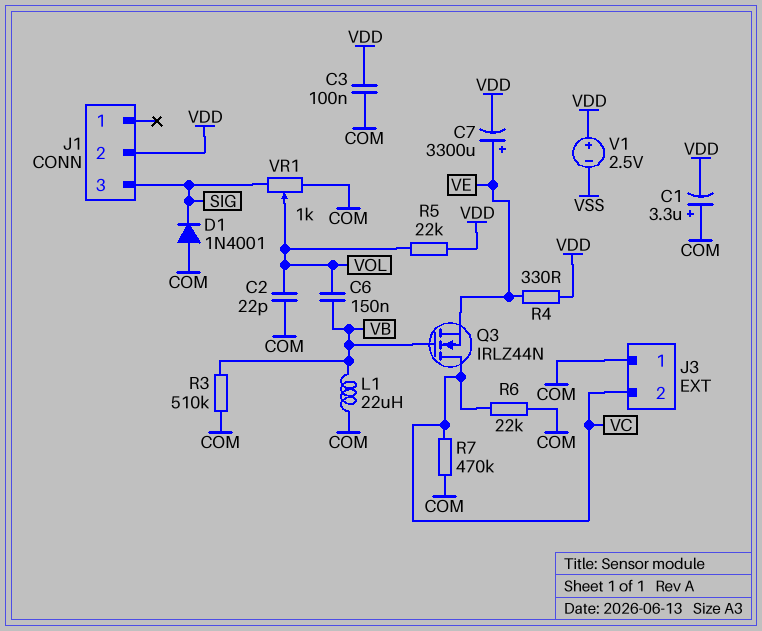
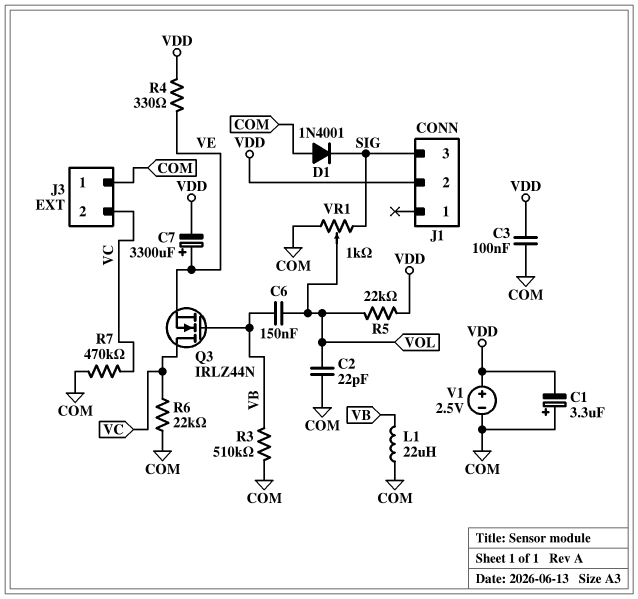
V1: 2.5V (plus VDD, minus VSS) -> 2.5V (plus VDD, minus COM)

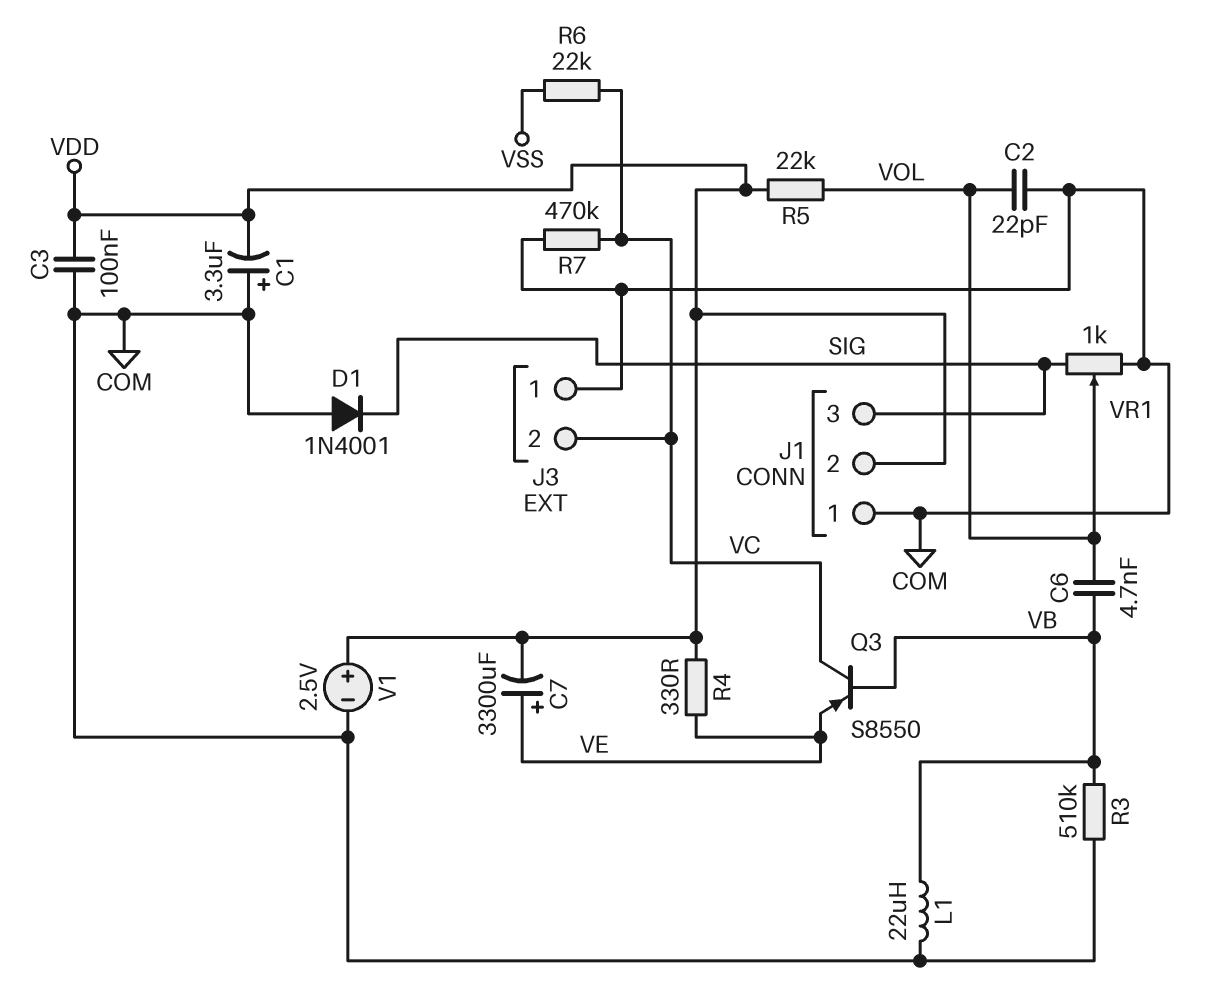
C6: 150nF (VB, VOL) -> 4.7nF (VB, VOL)
J1 pin 1: none -> COM
Q3: NMOS IRLZ44N (G VB, D VC, S VE) -> PNP S8550 (B VB, C VC, E VE)
R6: 22k (COM, VC) -> 22k (VC, VSS)

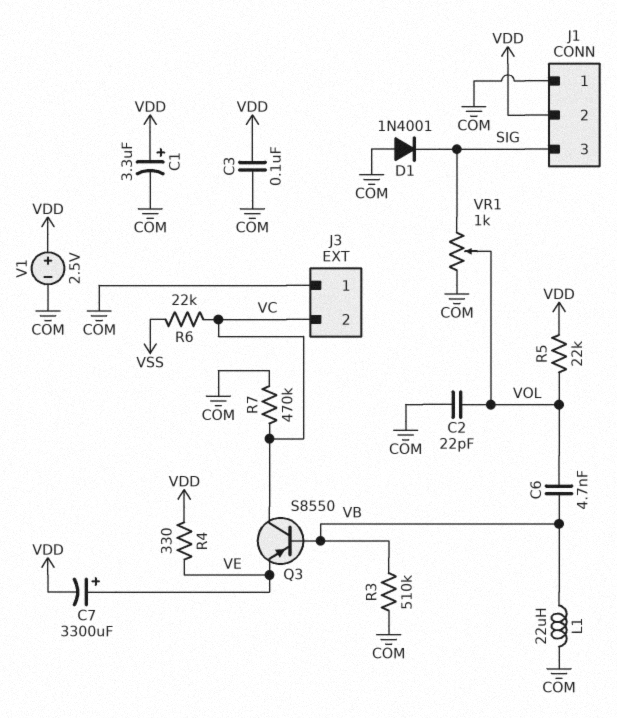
C1: 3.3uF (plus COM, minus VDD) -> 3.3uF (plus VDD, minus COM)

